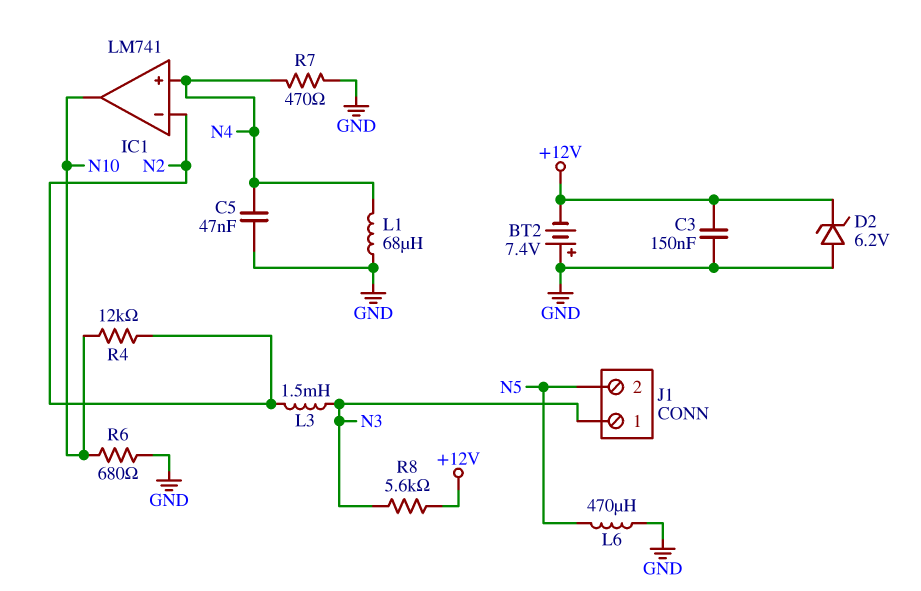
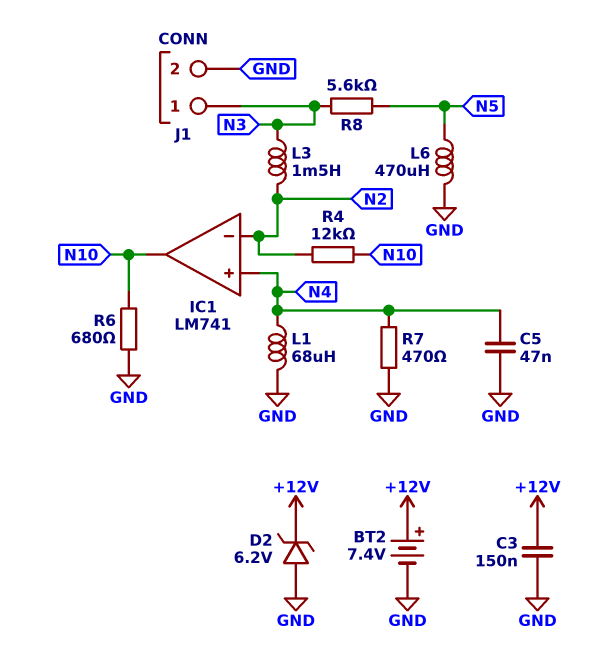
BT2: 7.4V (plus GND, minus +12V) -> 7.4V (plus +12V, minus GND)
J1 pin 2: N5 -> GND
R8: 5.6k (+12V, N3) -> 5.6k (N3, N5)

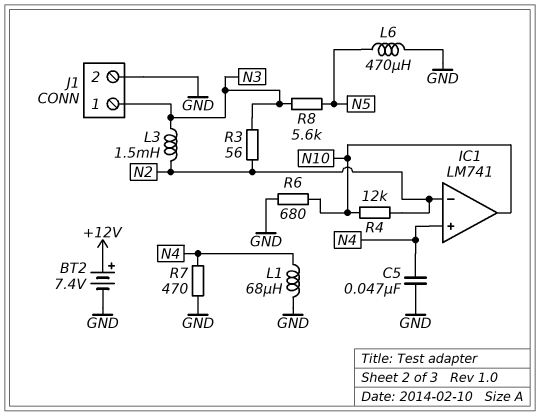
C3: 150nF (+12V, GND) -> none
D2: zener 6.2V (A GND, K +12V) -> none
R3: none -> 56 (N2, N3)

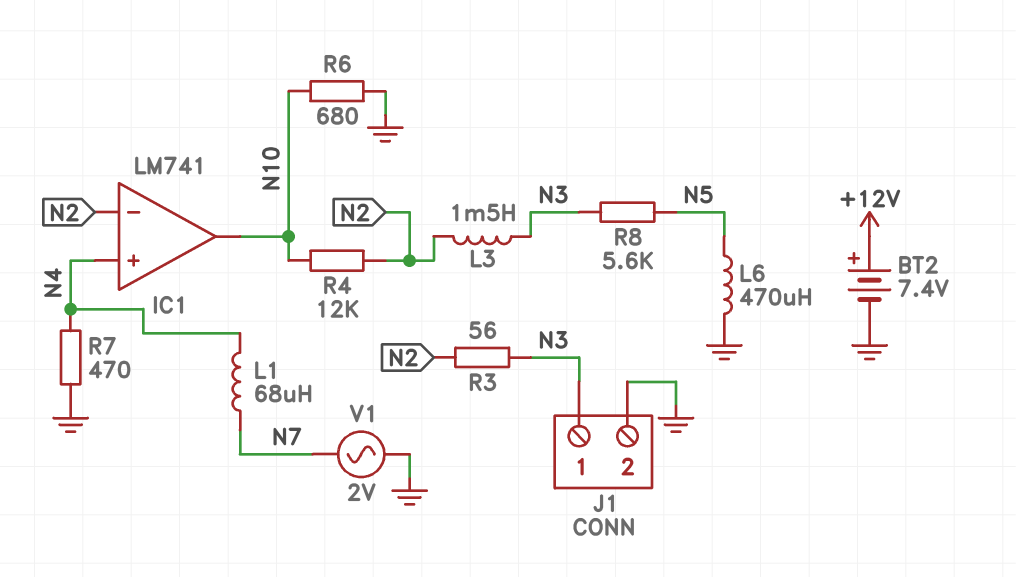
C5: 47nF (GND, N4) -> none
L1: 68uH (GND, N4) -> 68uH (N4, N7)
V1: none -> AC 2V (GND, N7)

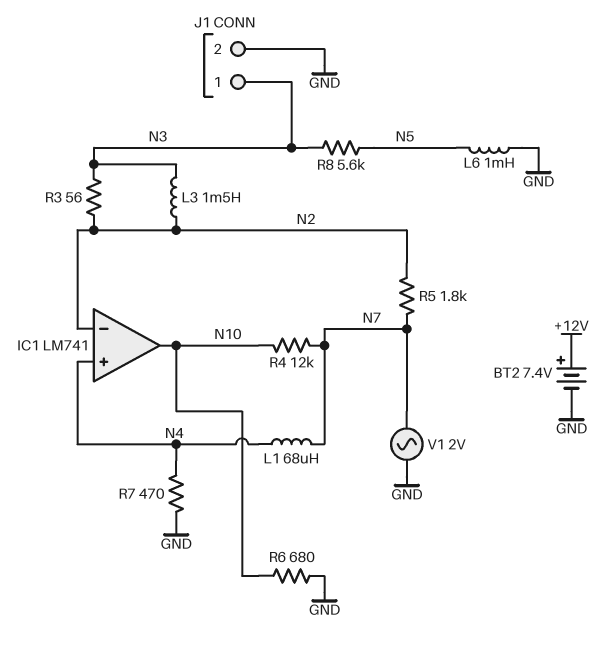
L6: 470uH (GND, N5) -> 1mH (GND, N5)
R4: 12k (N2, N10) -> 12k (N7, N10)
R5: none -> 1.8k (N2, N7)

